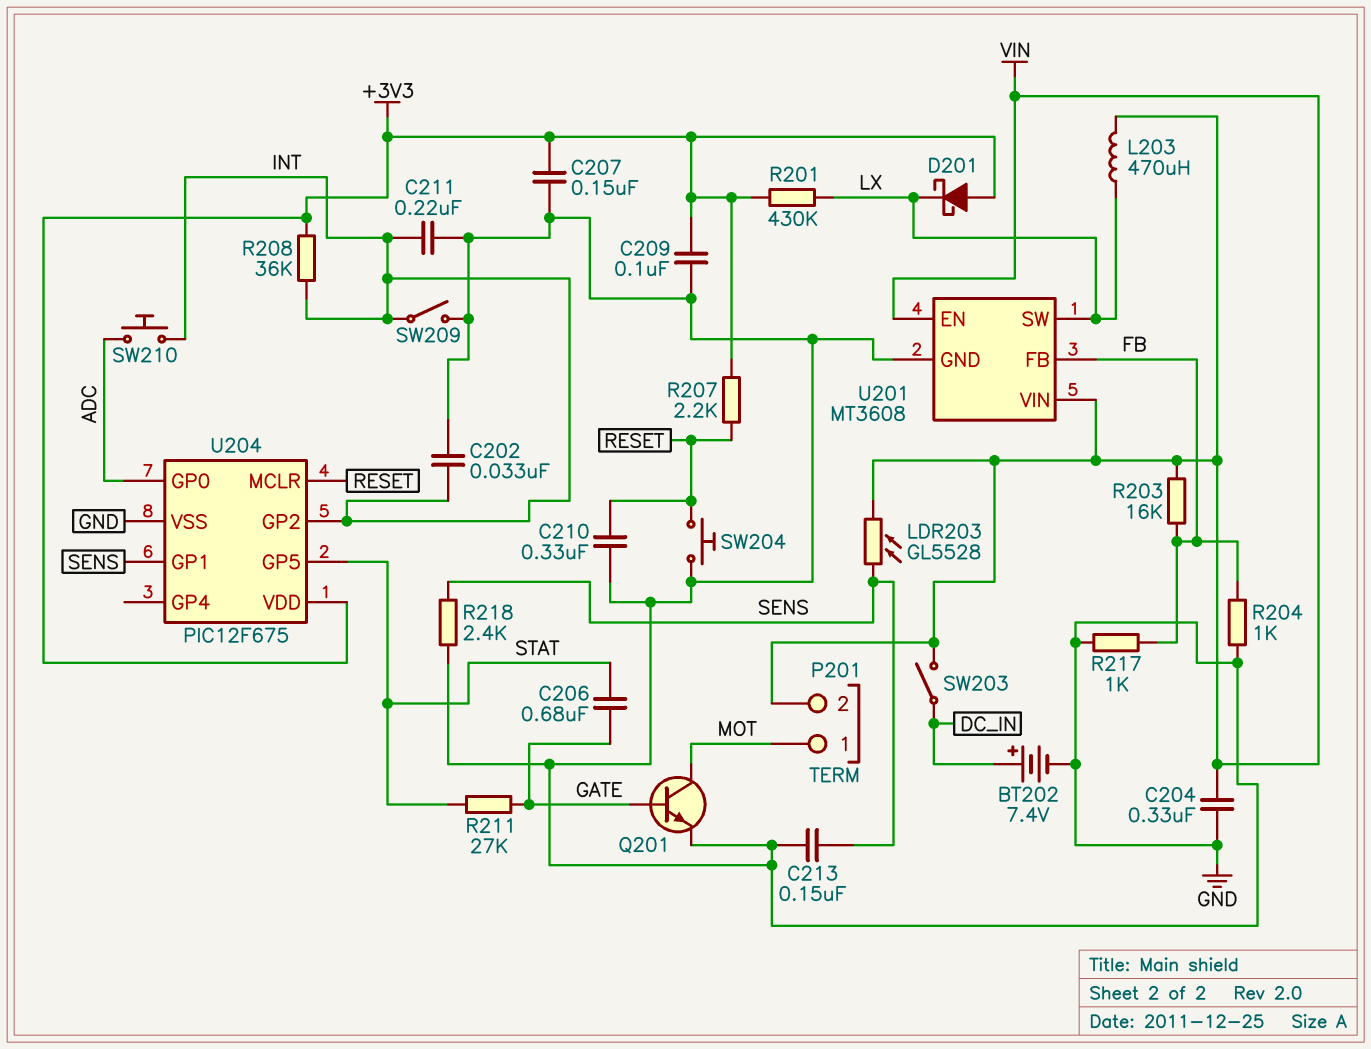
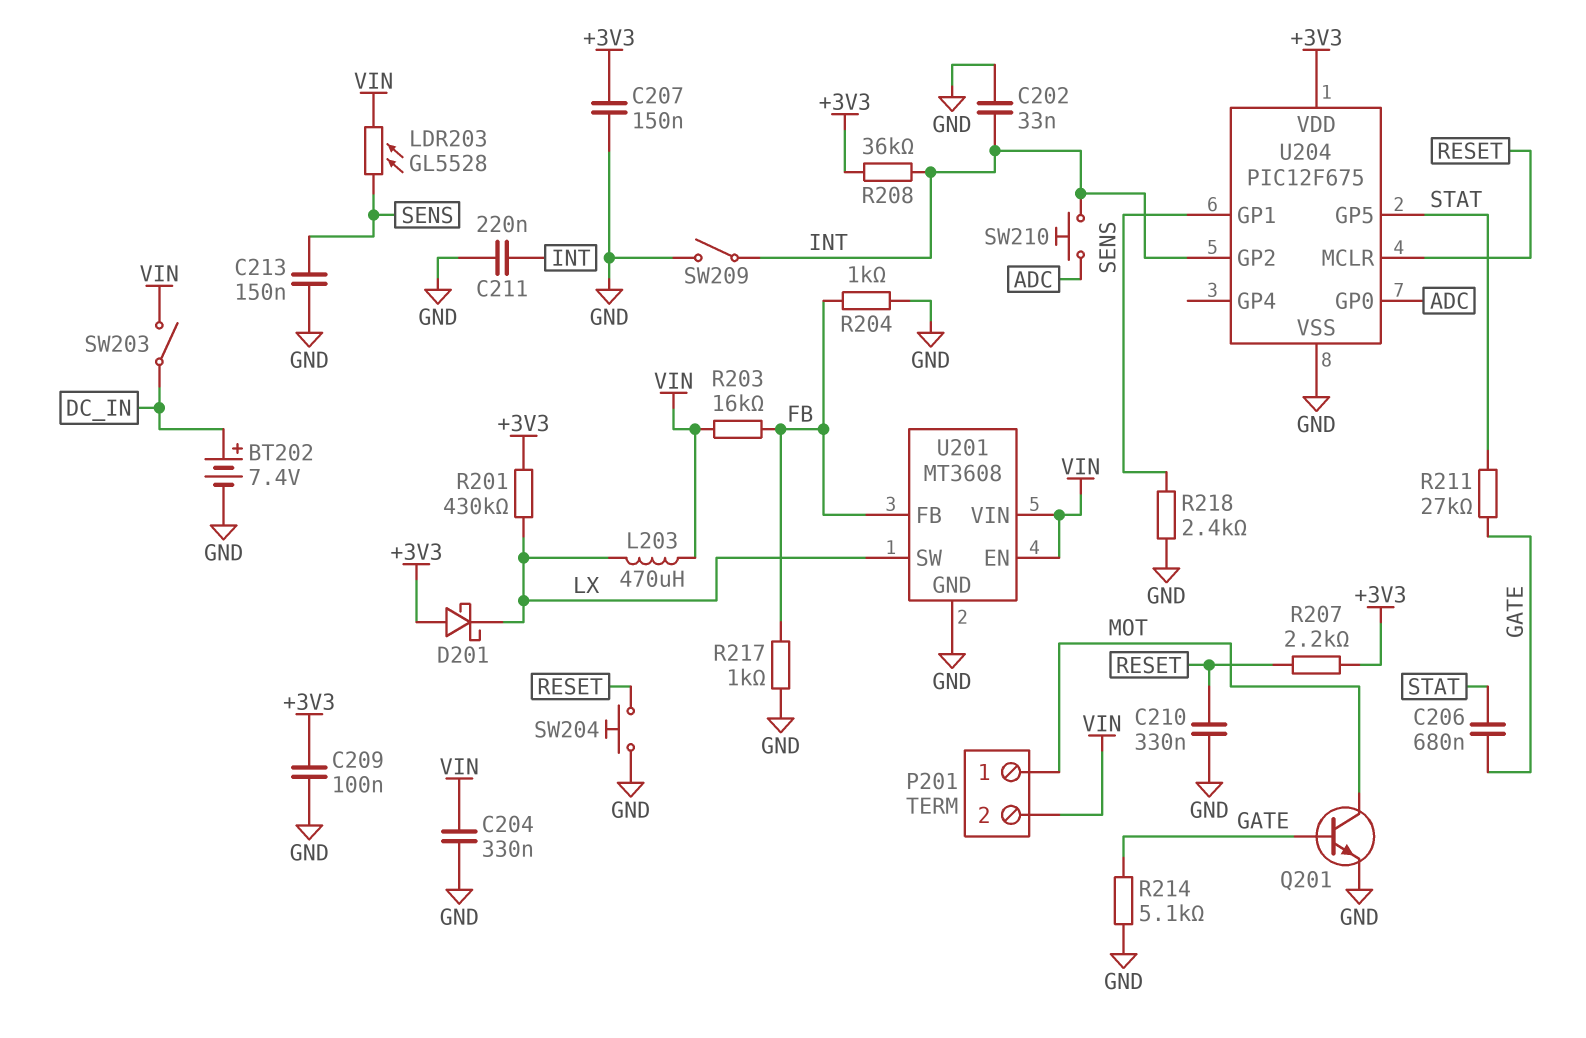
R214: none -> 5.1k (GATE, GND)

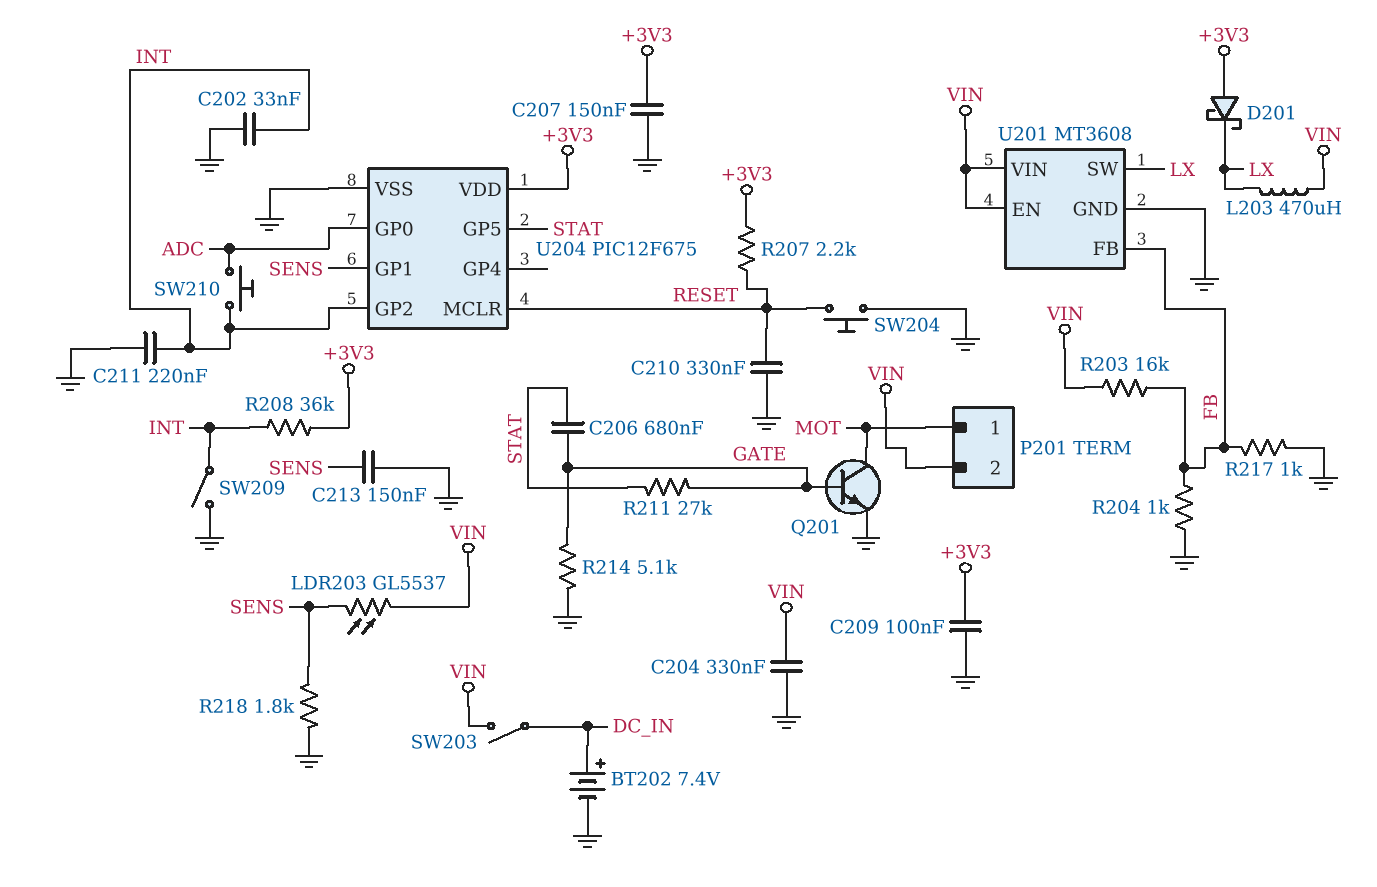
LDR203: GL5528 (SENS, VIN) -> GL5537 (SENS, VIN)
R201: 430k (+3V3, LX) -> none
R218: 2.4k (GND, SENS) -> 1.8k (GND, SENS)

